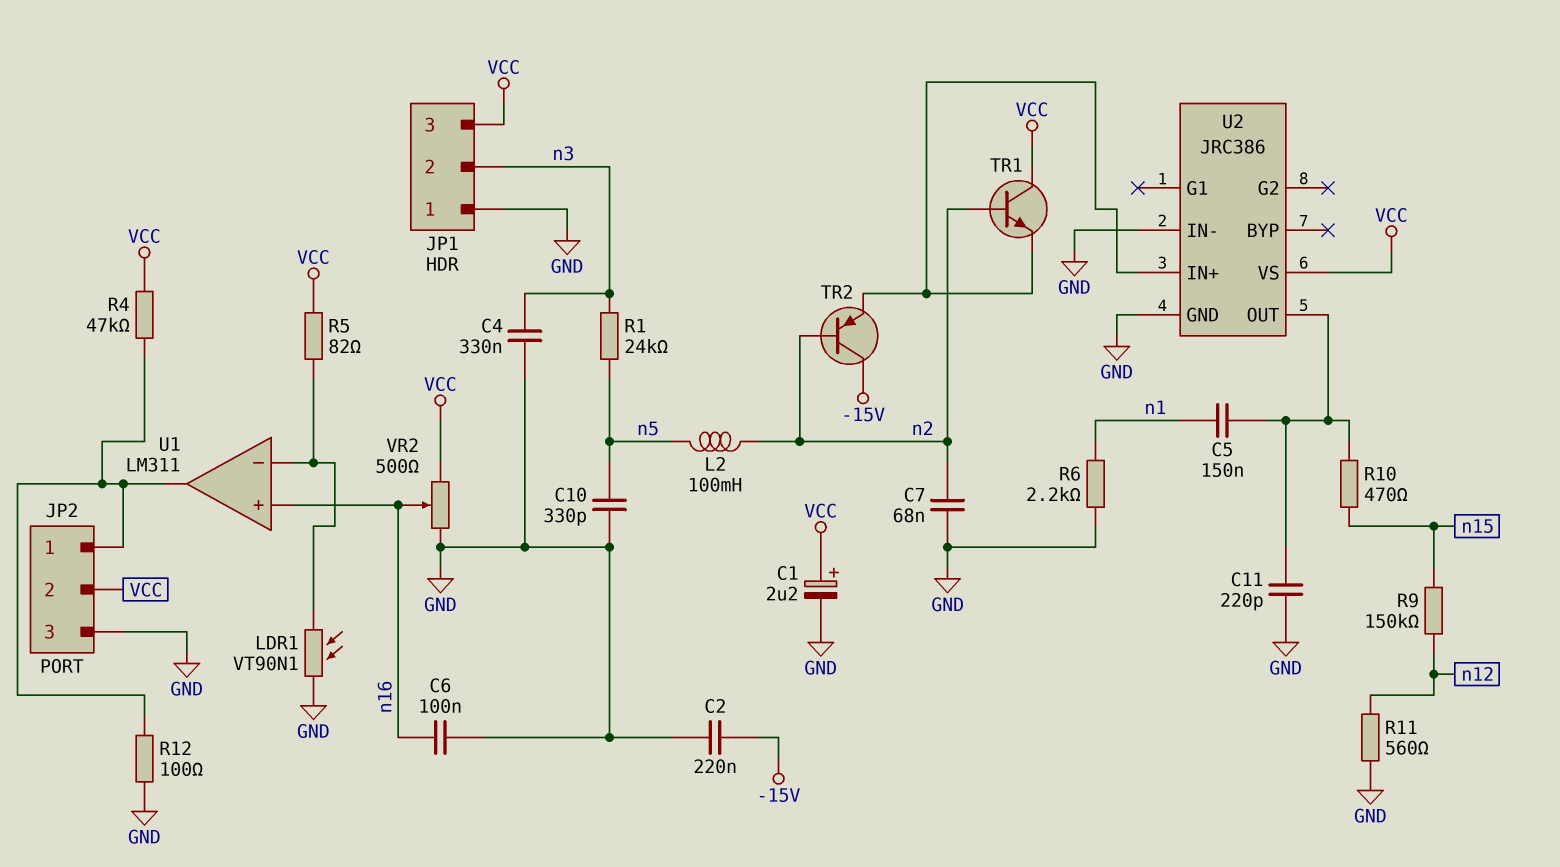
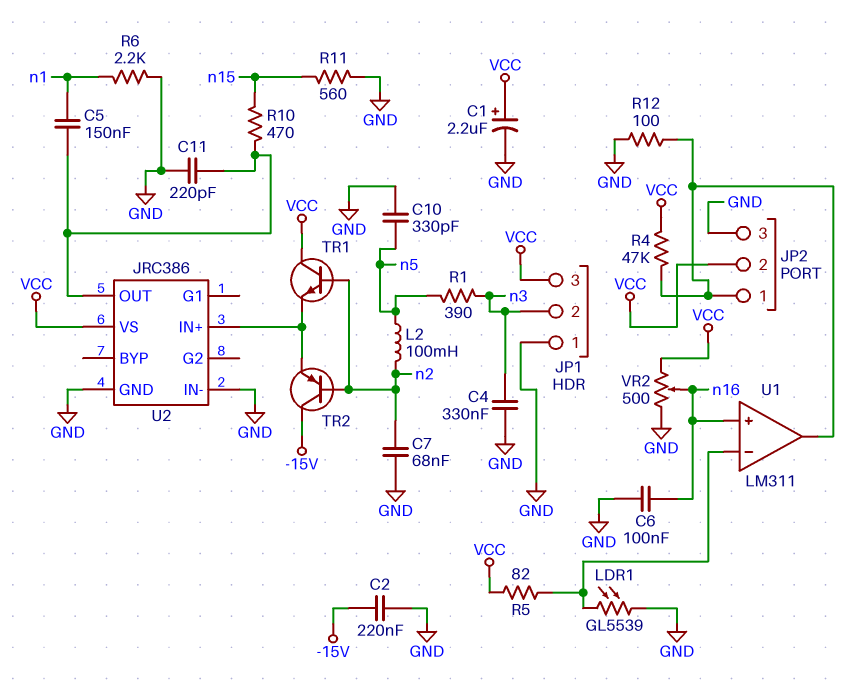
LDR1: VT90N1 (GND, U1/in-) -> GL5539 (GND, U1/in-)
R1: 24k (n3, n5) -> 390 (n3, n5)
R9: 150k (n12, n15) -> none
R11: 560 (GND, n12) -> 560 (GND, n15)

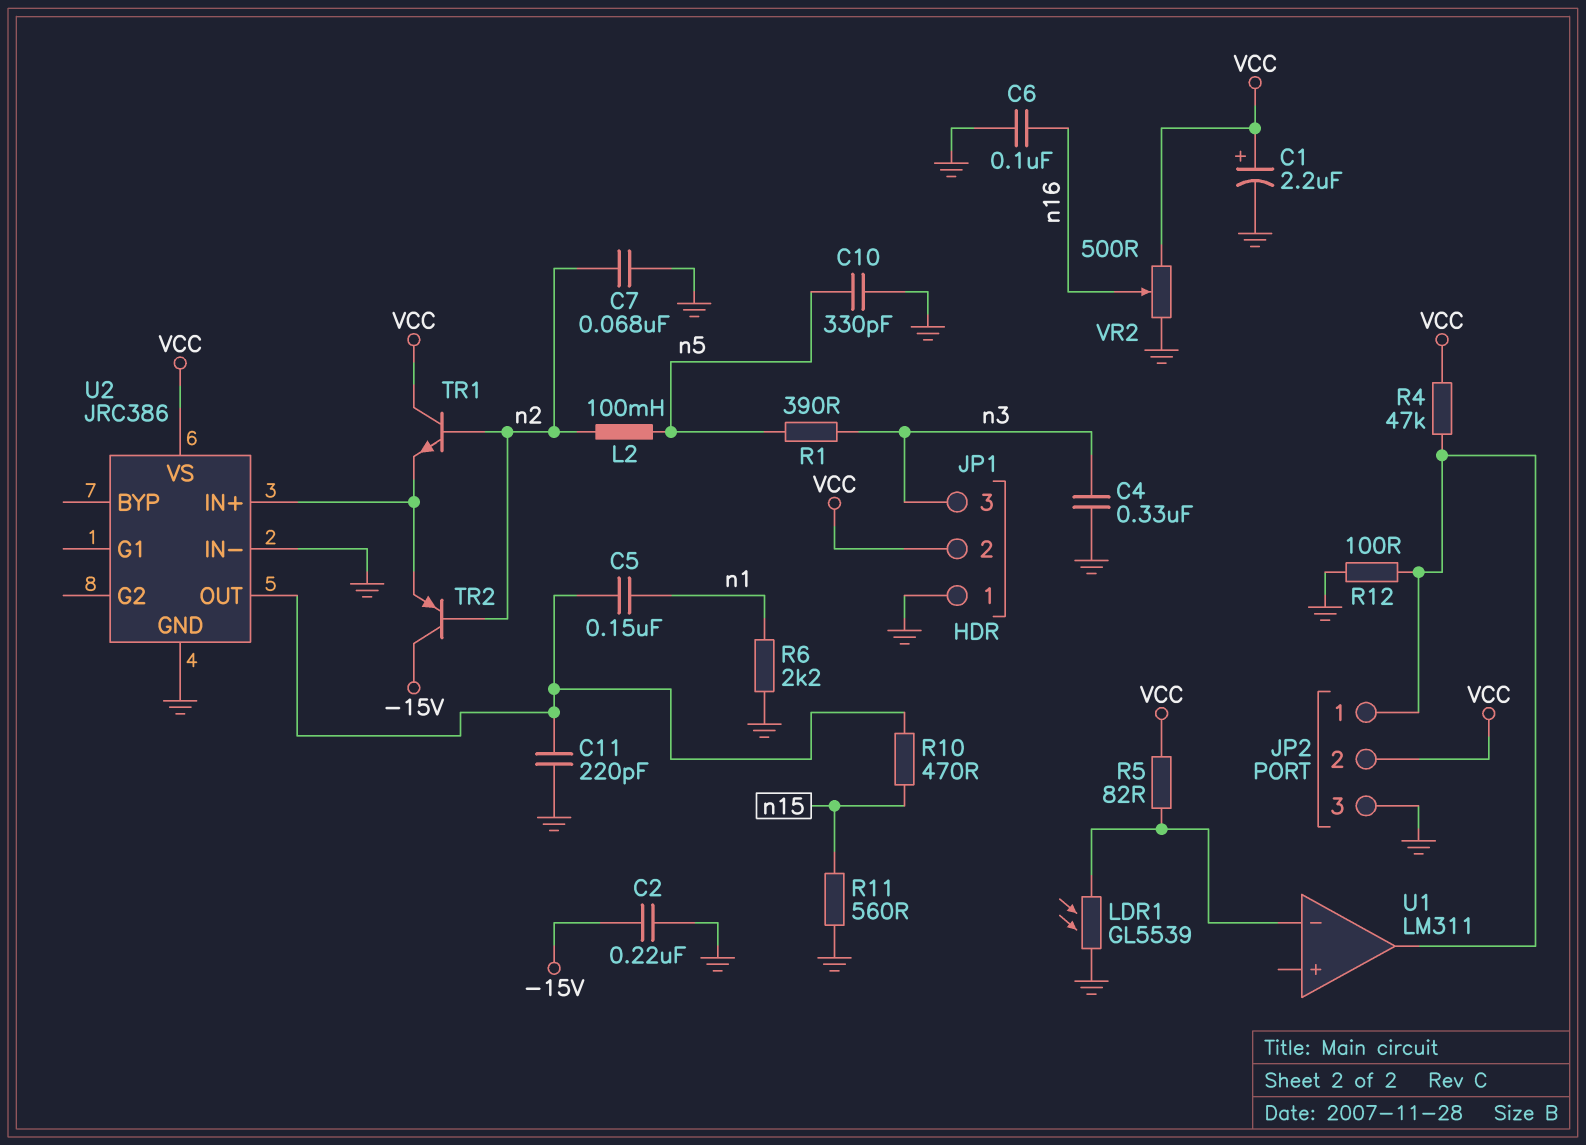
JP1 pin 2: n3 -> VCC
JP1 pin 3: VCC -> n3
U1 pin in+: n16 -> none

